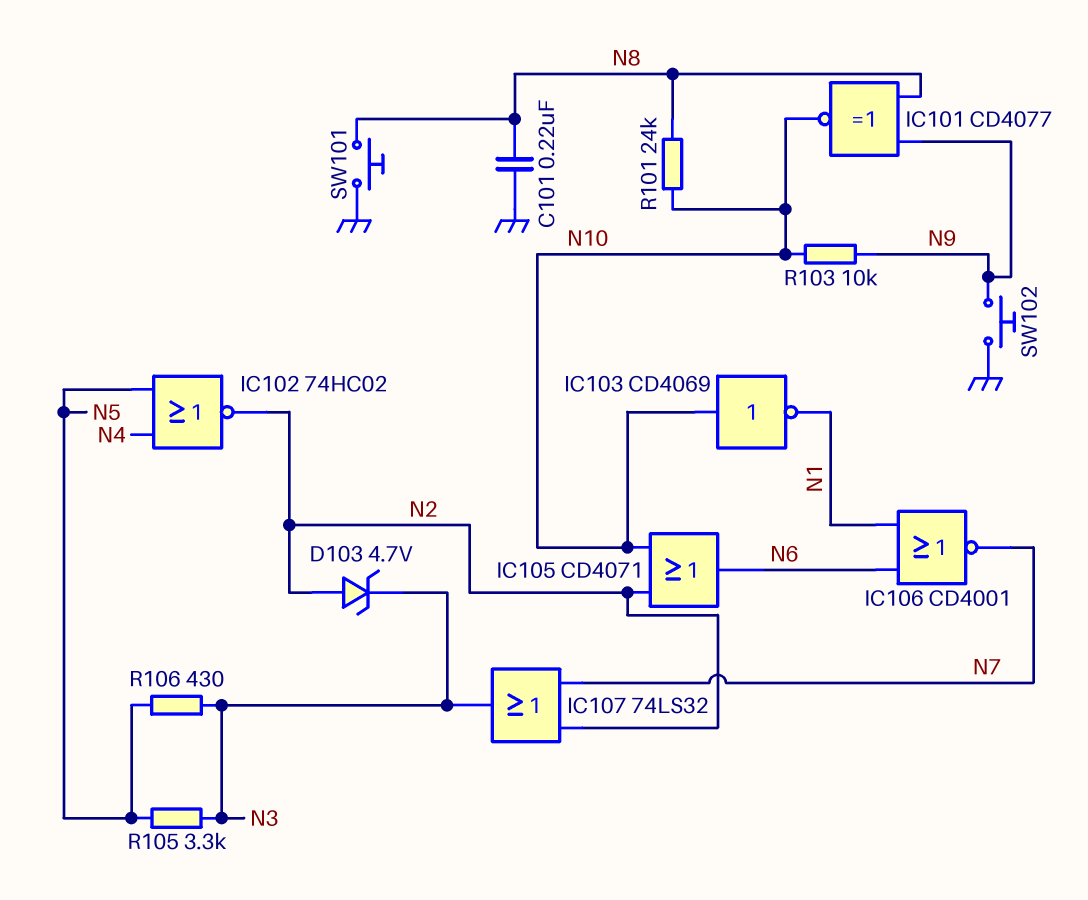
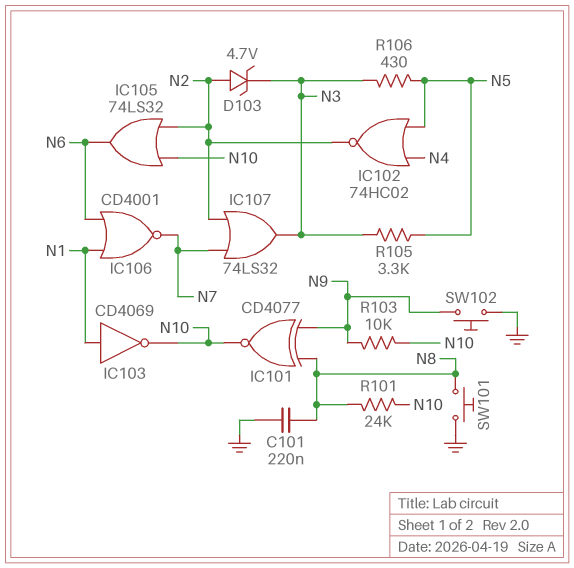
IC103: NOT CD4069 (in N10, out N1) -> NOT CD4069 (in N1, out N10)
IC105: OR CD4071 (in N2, in N10, out N6) -> OR 74LS32 (in N2, in N10, out N6)

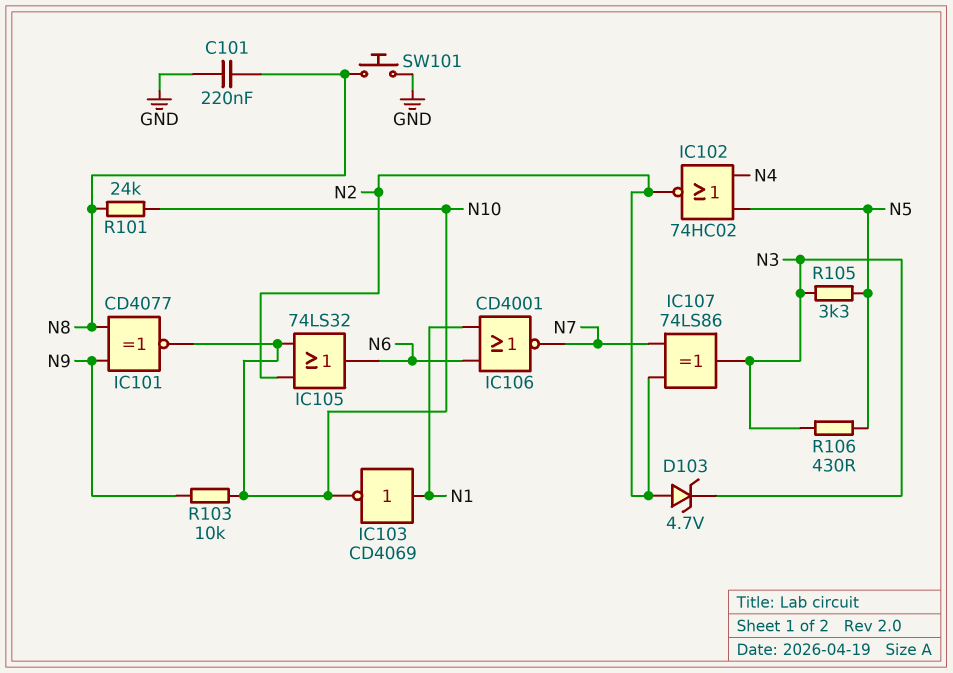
IC107: OR 74LS32 (in N2, in N7, out N3) -> XOR 74LS86 (in N2, in N7, out N3)
SW102: button (GND, N9) -> none

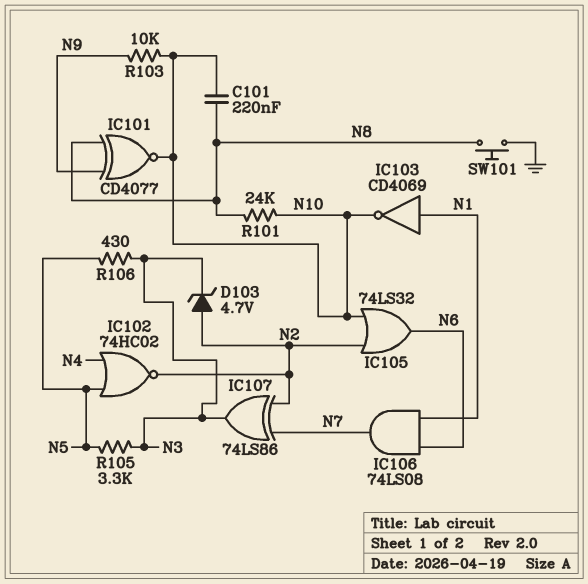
C101: 220nF (GND, N8) -> 220nF (N8, N10)
IC106: NOR CD4001 (in N1, in N6, out N7) -> AND 74LS08 (in N1, in N6, out N7)

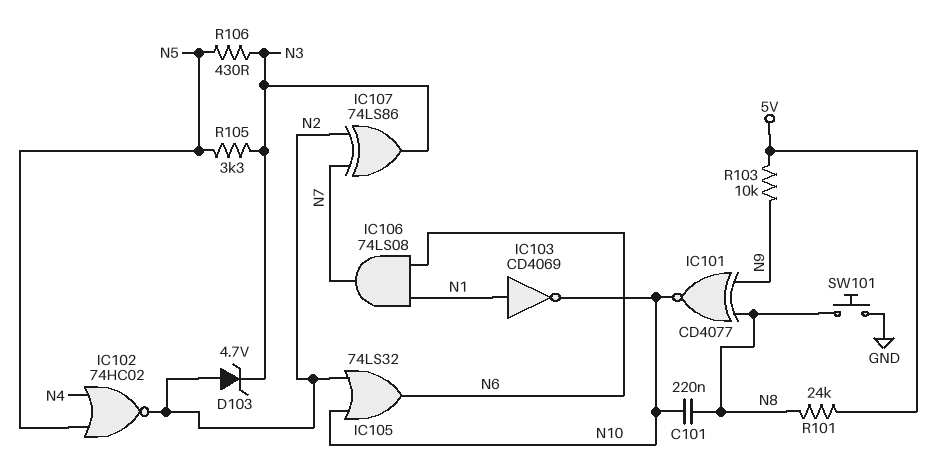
R101: 24k (N8, N10) -> 24k (5V, N8)
R103: 10k (N9, N10) -> 10k (5V, N9)

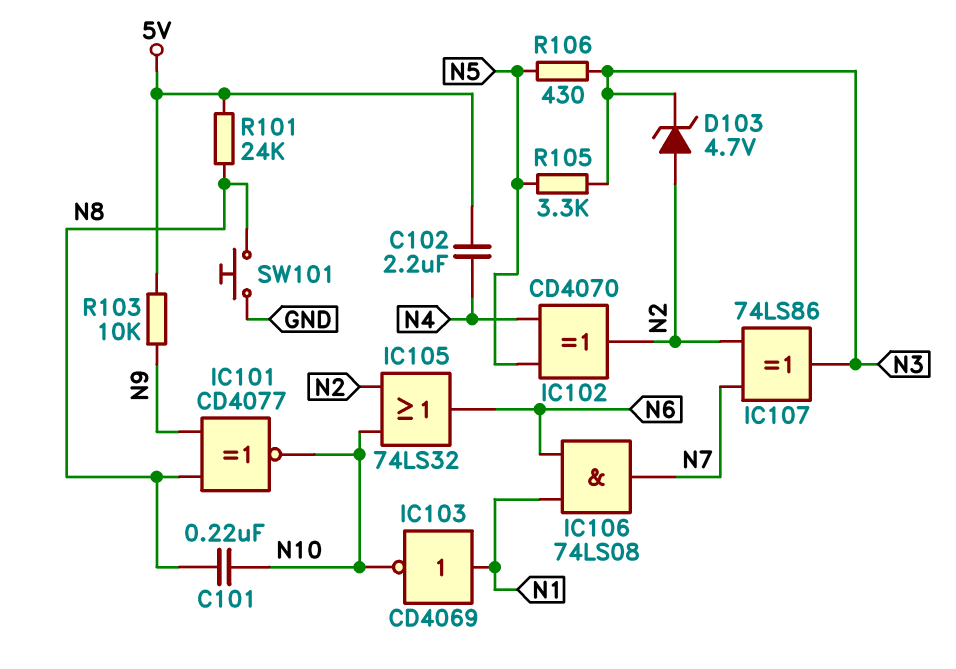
C102: none -> 2.2uF (5V, N4)
IC102: NOR 74HC02 (in N4, in N5, out N2) -> XOR CD4070 (in N4, in N5, out N2)

